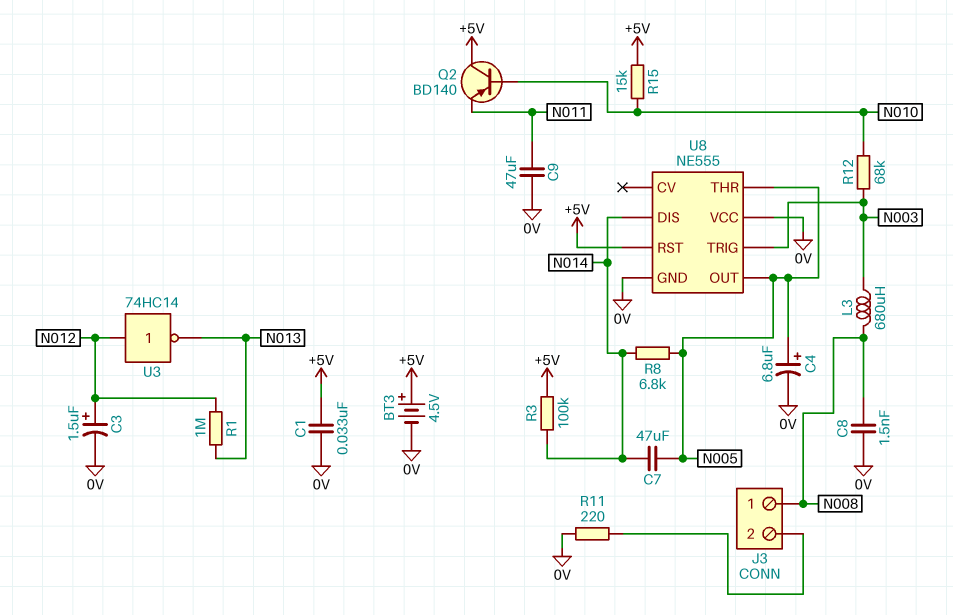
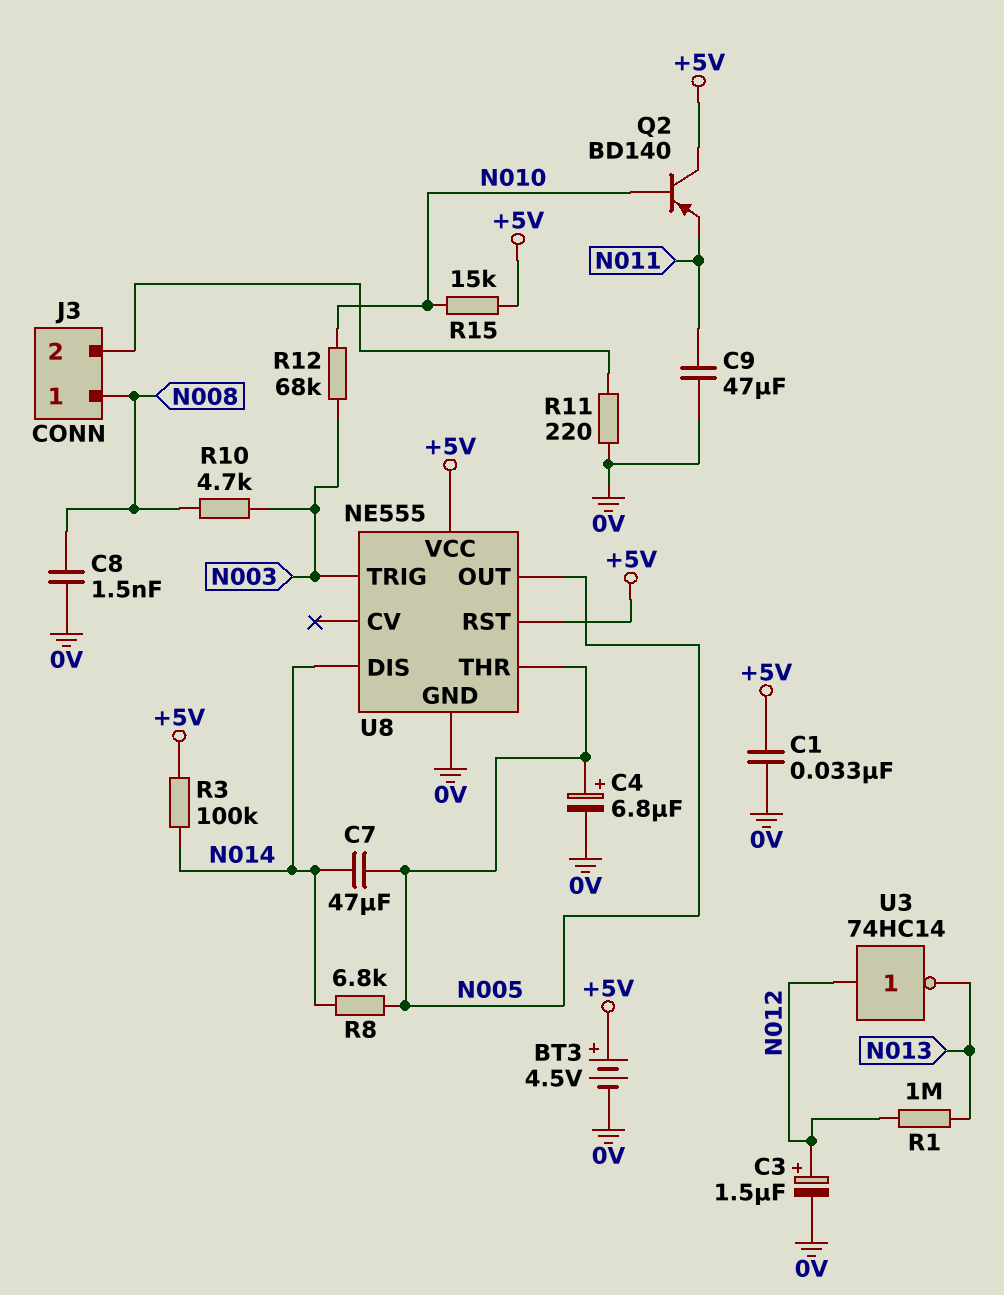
L3: 680uH (N003, N008) -> none
R10: none -> 4.7k (N003, N008)
U8 pin VCC: 0V -> +5V

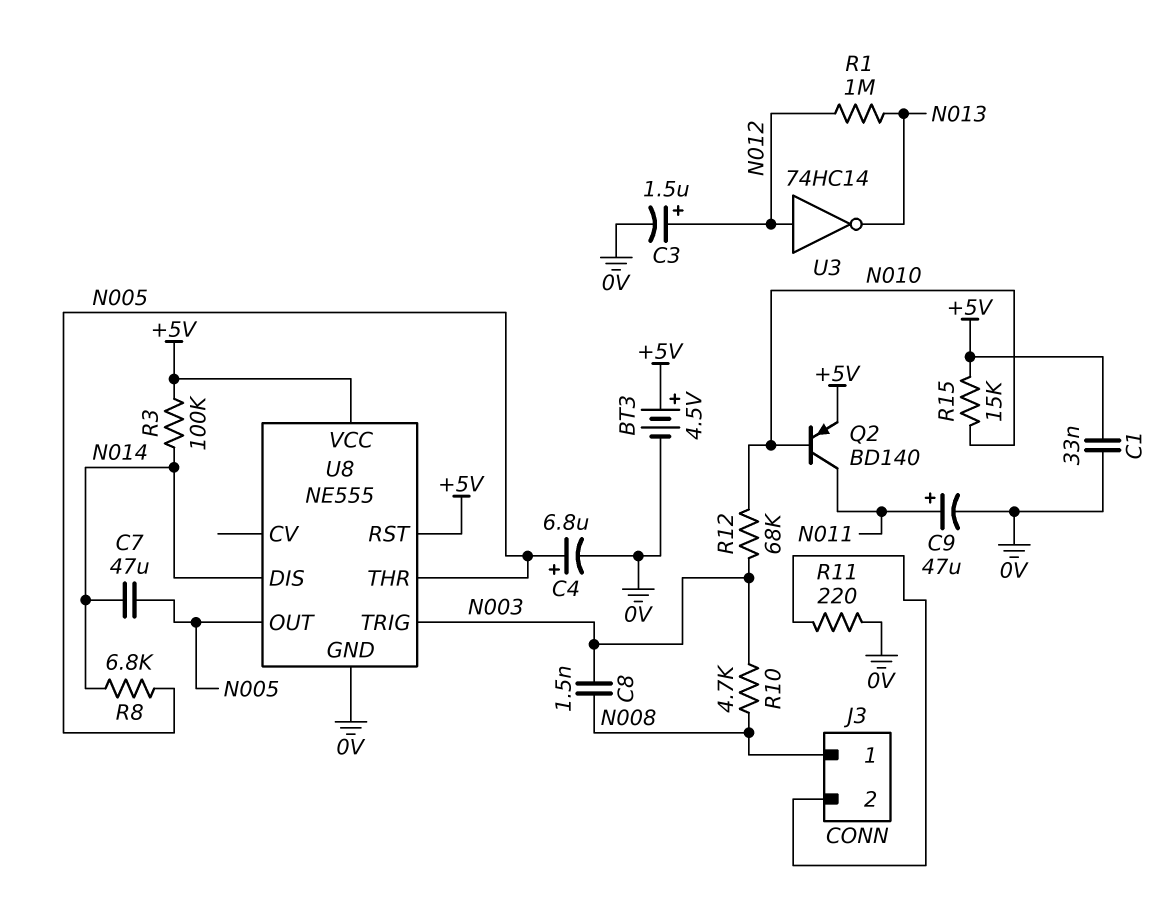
C8: 1.5nF (0V, N008) -> 1.5nF (N003, N008)
C9: 47uF (0V, N011) -> 47uF (plus N011, minus 0V)
Q2: PNP BD140 (B N010, C +5V, E N011) -> PNP BD140 (B N010, C N011, E +5V)

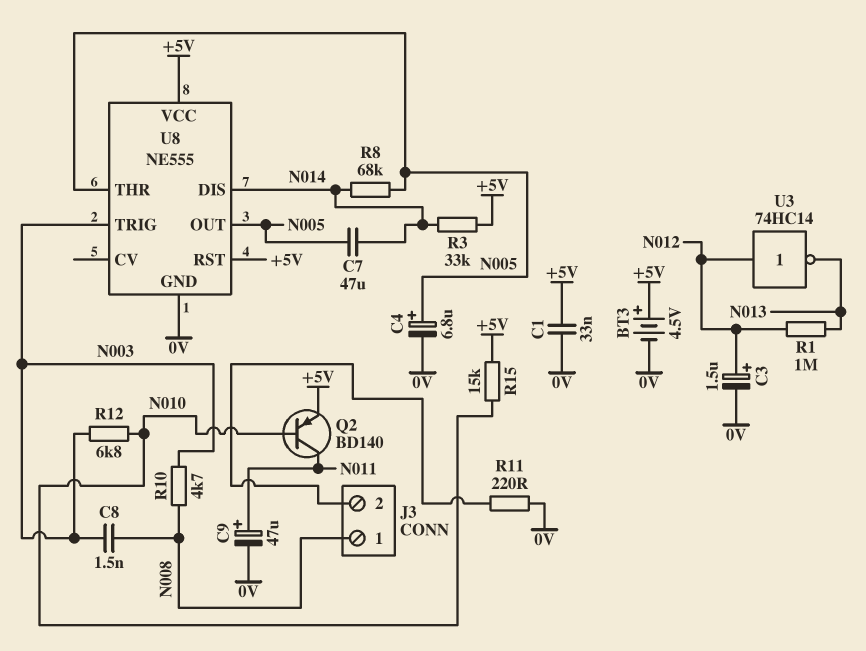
R3: 100k (+5V, N014) -> 33k (+5V, N014)
R8: 6.8k (N005, N014) -> 68k (N005, N014)
R12: 68k (N003, N010) -> 6.8k (N003, N010)

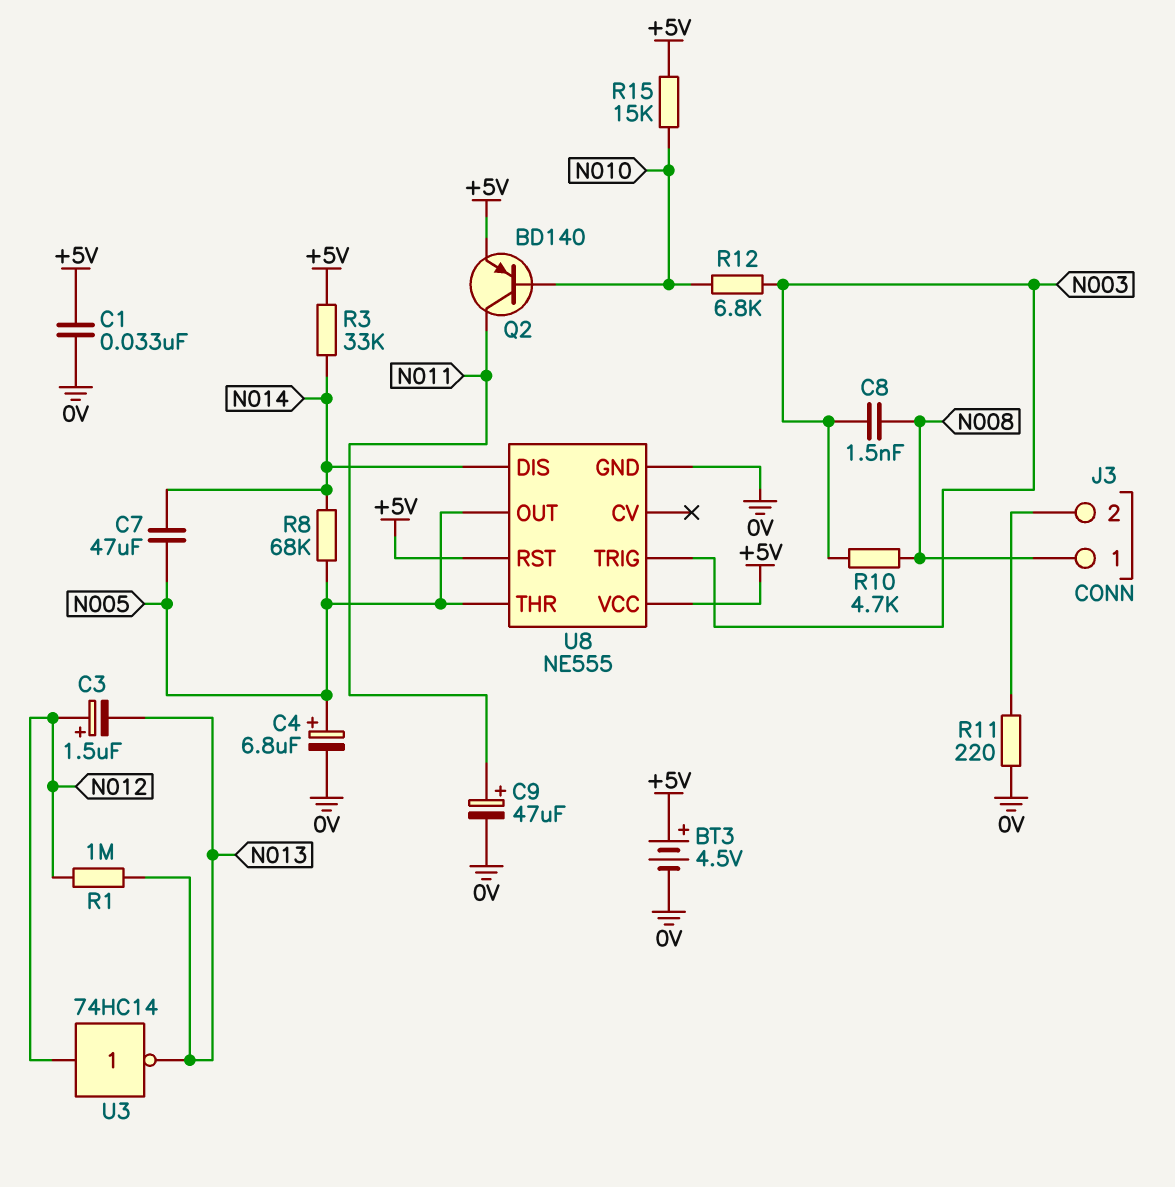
C3: 1.5uF (plus N012, minus 0V) -> 1.5uF (plus N012, minus N013)

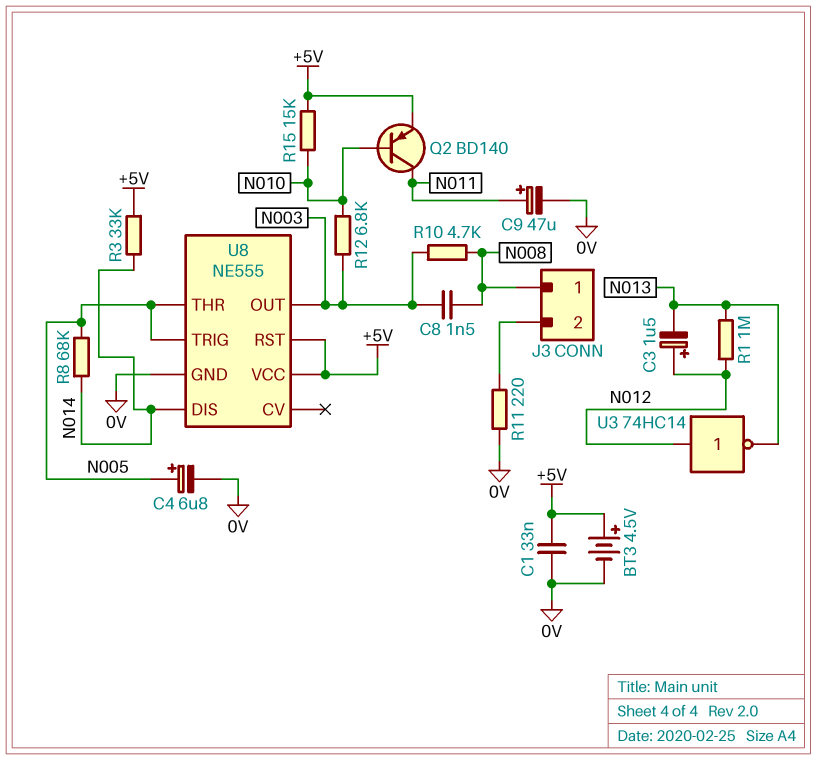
C7: 47uF (N005, N014) -> none
U8 pin OUT: N005 -> N003
U8 pin TRIG: N003 -> N005

